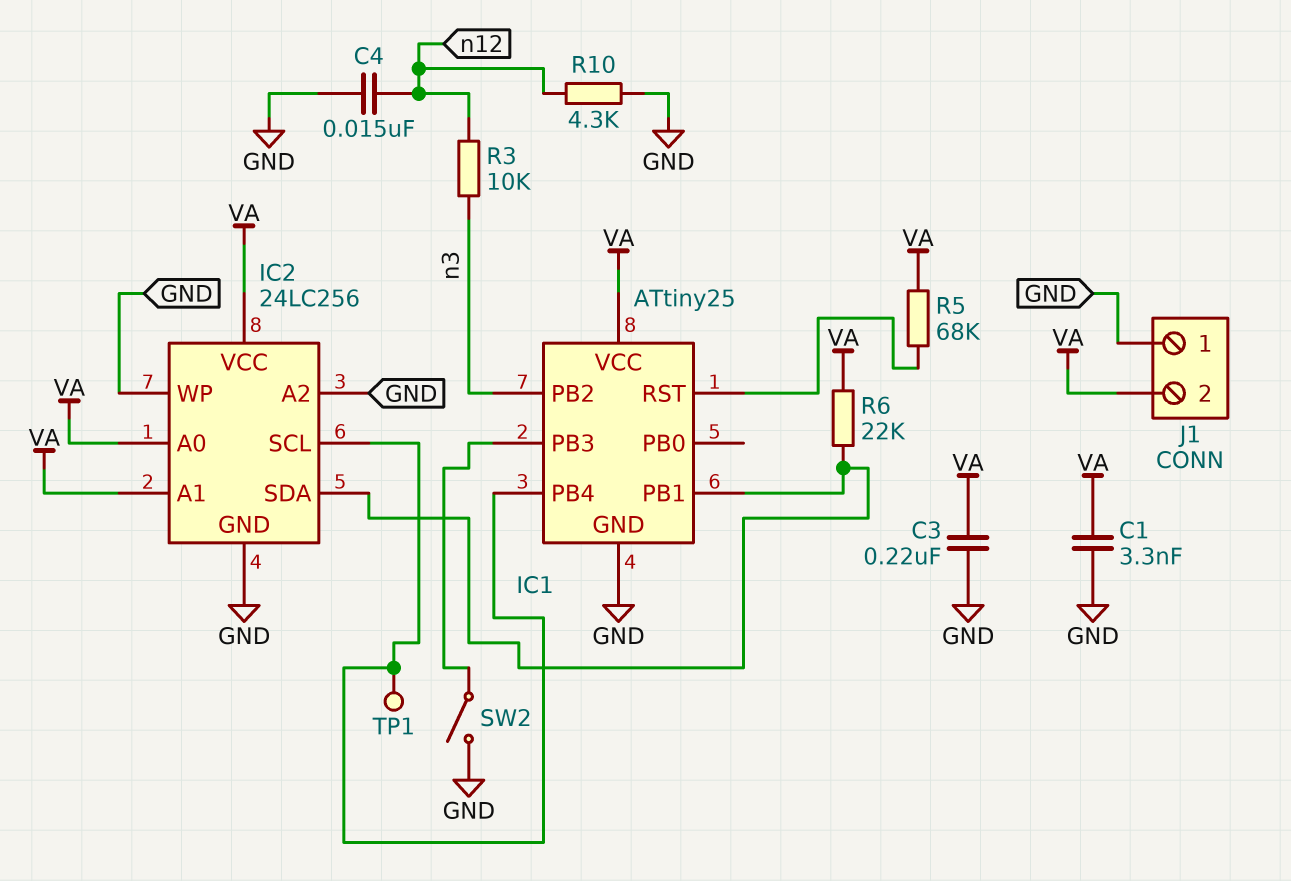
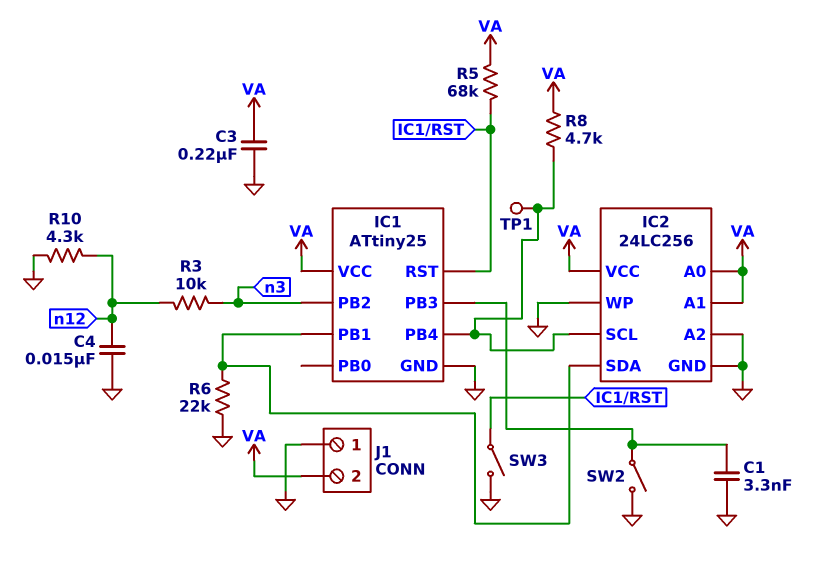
C1: 3.3nF (GND, VA) -> 3.3nF (GND, IC1/PB3)
R6: 22k (IC1/PB1, VA) -> 22k (GND, IC1/PB1)
R8: none -> 4.7k (IC1/PB4, VA)
SW3: none -> switch (GND, IC1/RST)

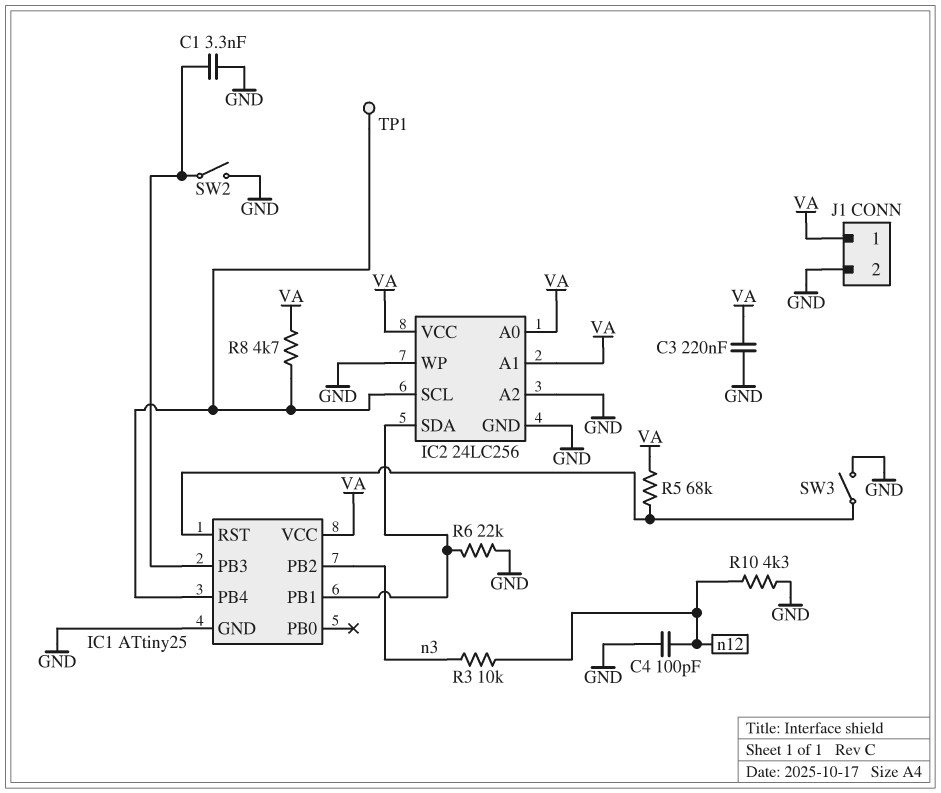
C4: 15nF (GND, n12) -> 100pF (GND, n12)
J1 pin 1: GND -> VA
J1 pin 2: VA -> GND

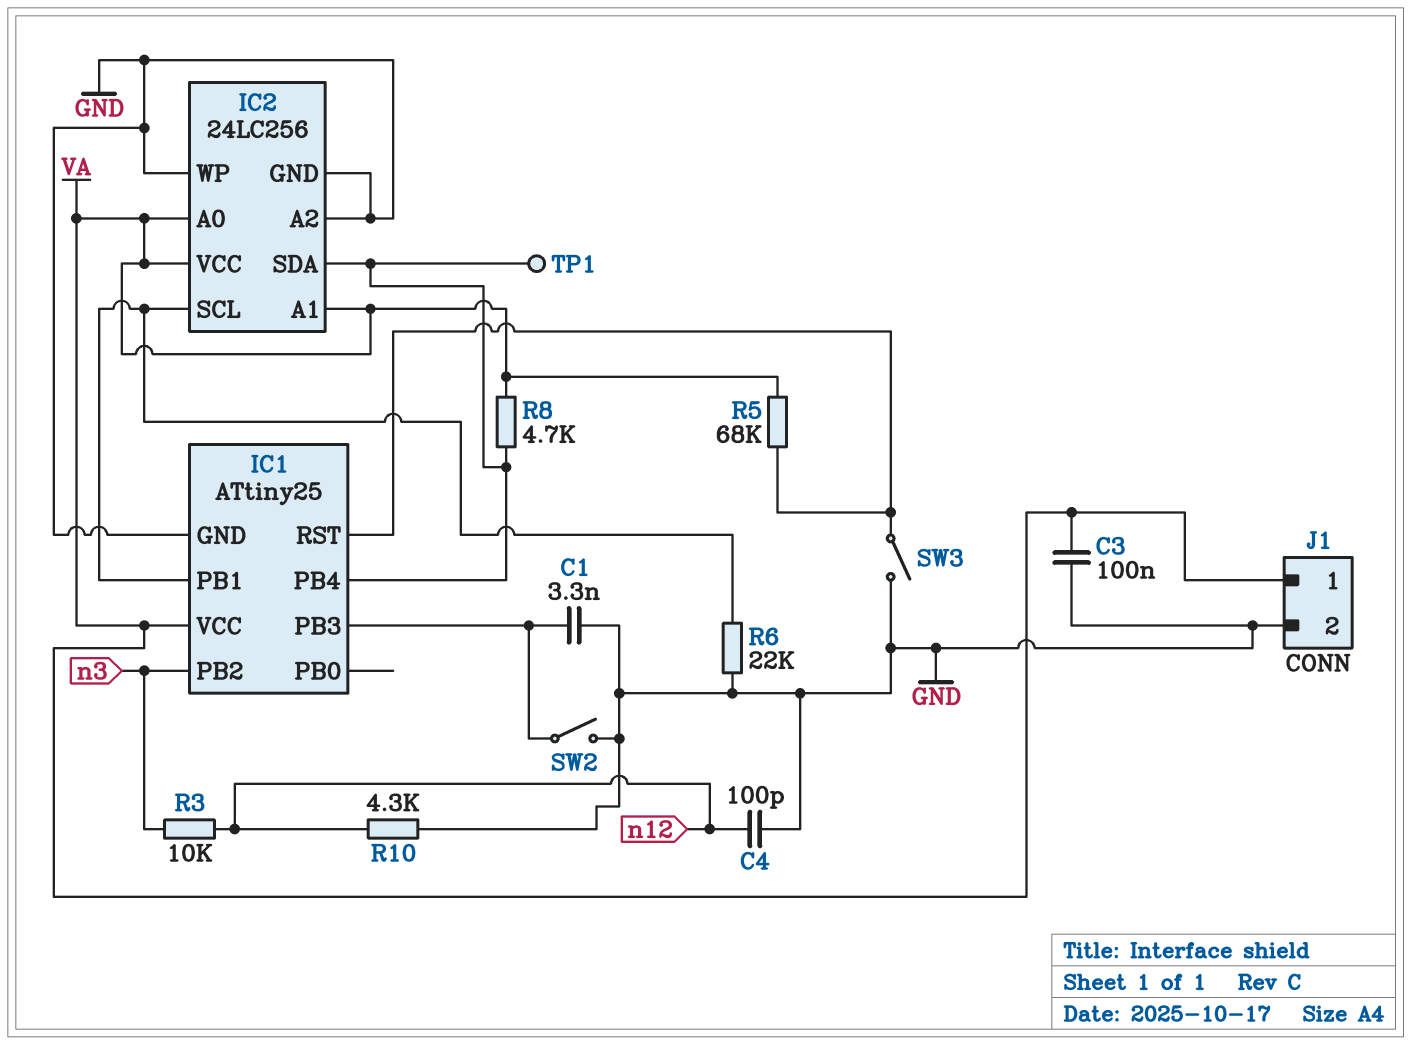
C3: 220nF (GND, VA) -> 100nF (GND, VA)
IC2 pin SCL: IC1/PB4 -> IC1/PB1
IC2 pin SDA: IC1/PB1 -> IC1/PB4

